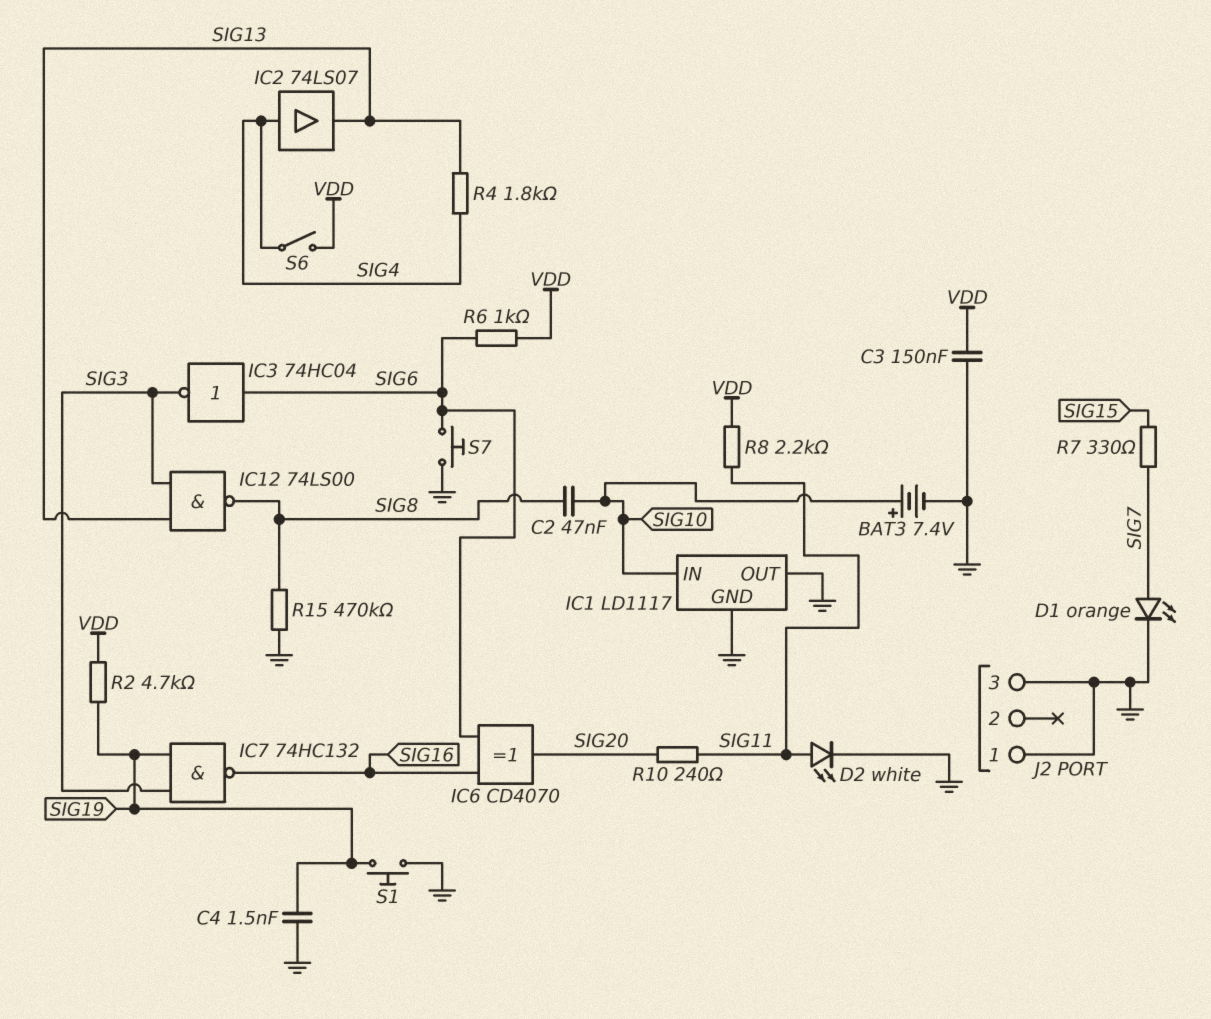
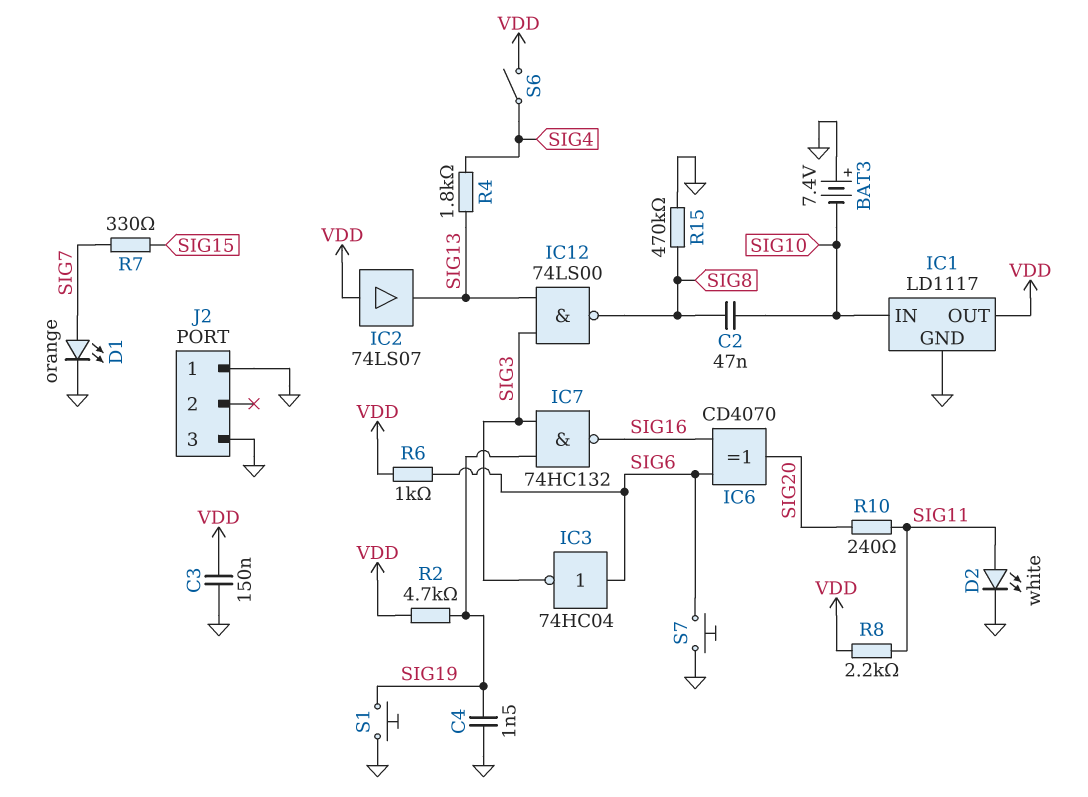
BAT3: 7.4V (plus SIG10, minus GND) -> 7.4V (plus GND, minus SIG10)
IC1 pin OUT: GND -> VDD
IC2: buffer 74LS07 (in SIG4, out SIG13) -> buffer 74LS07 (in VDD, out SIG13)

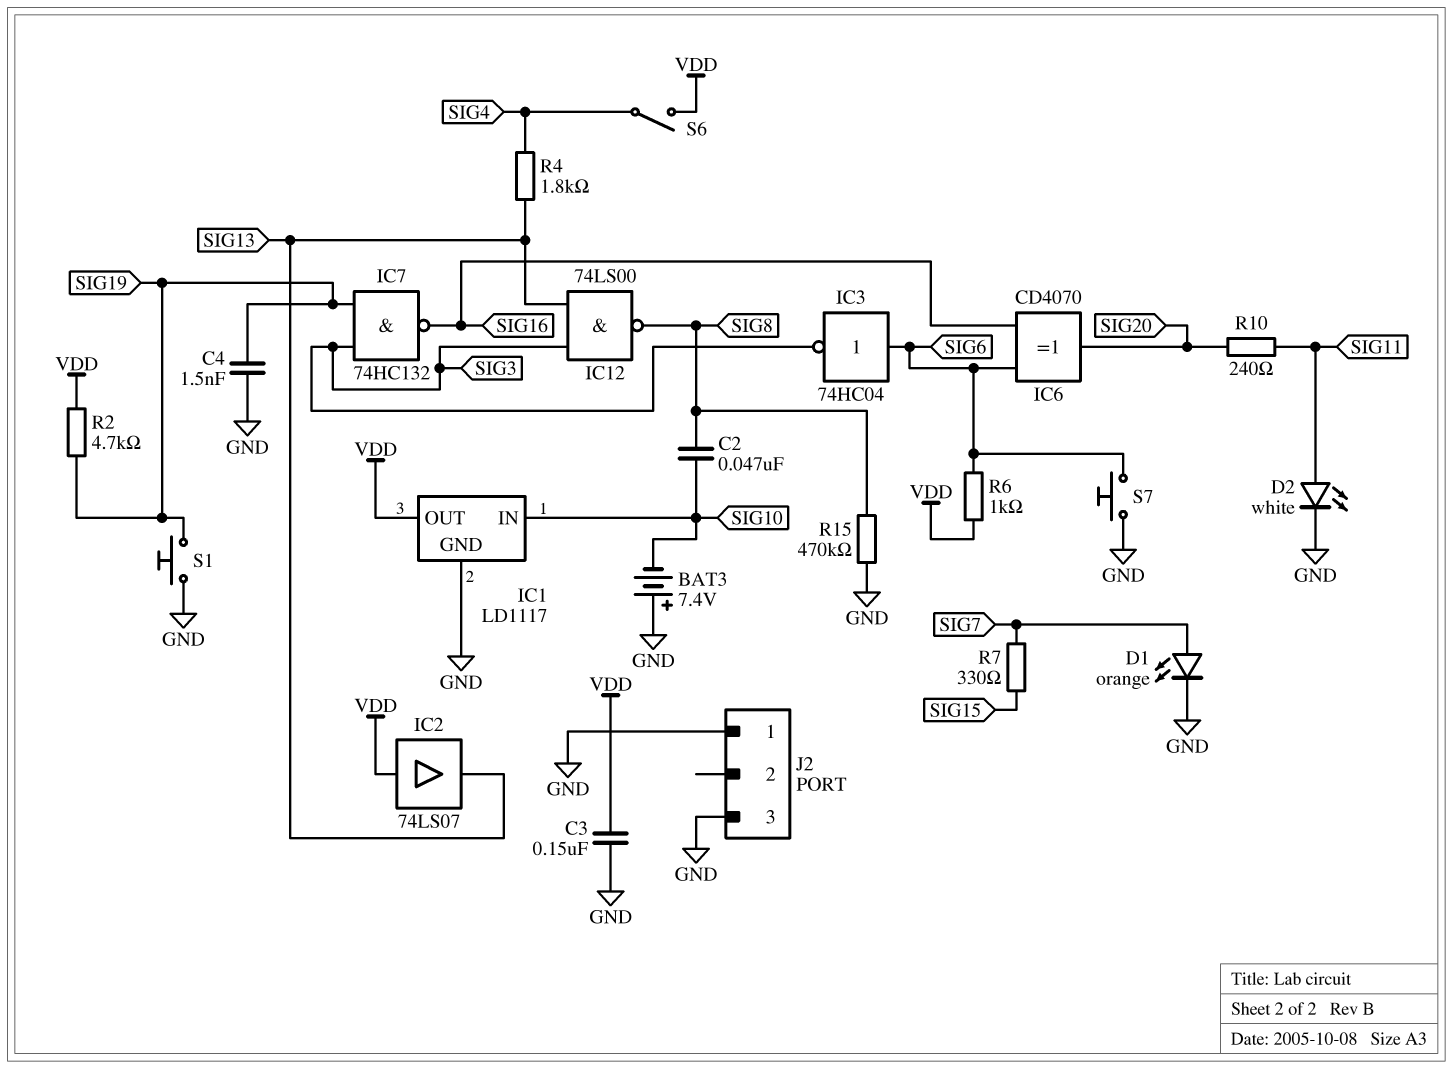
R8: 2.2k (SIG11, VDD) -> none

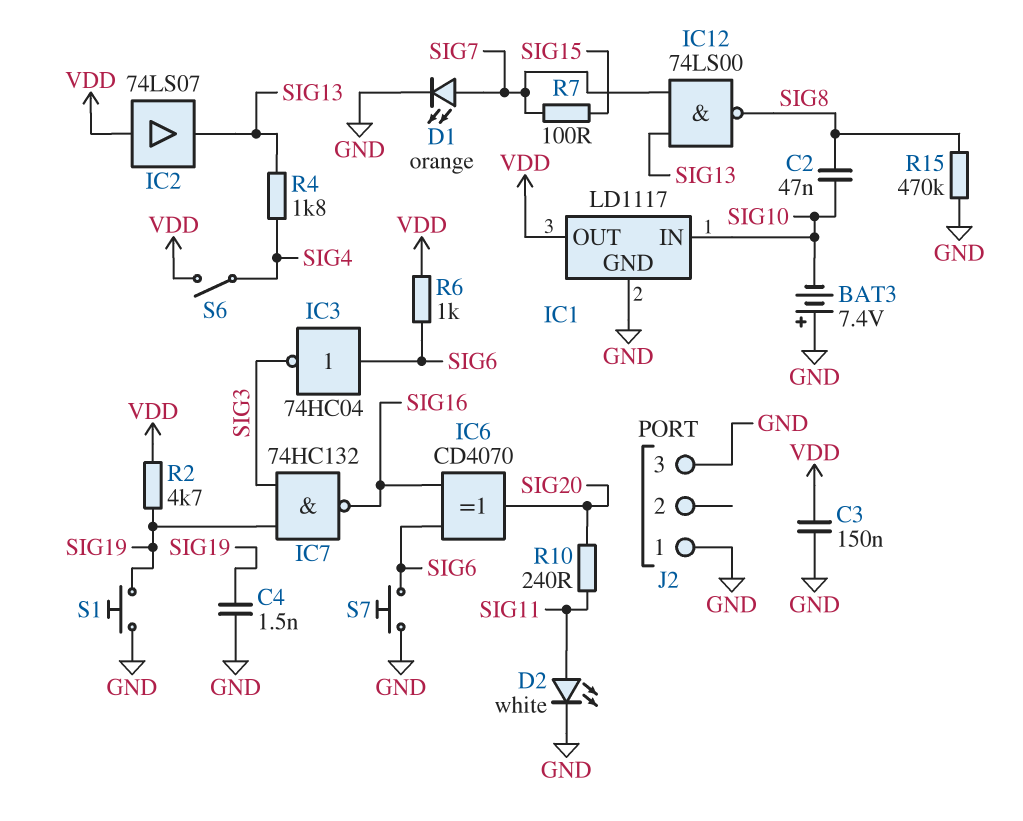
IC12: NAND 74LS00 (in SIG3, in SIG13, out SIG8) -> NAND 74LS00 (in SIG7, in SIG13, out SIG8)
R7: 330 (SIG7, SIG15) -> 100 (SIG7, SIG15)

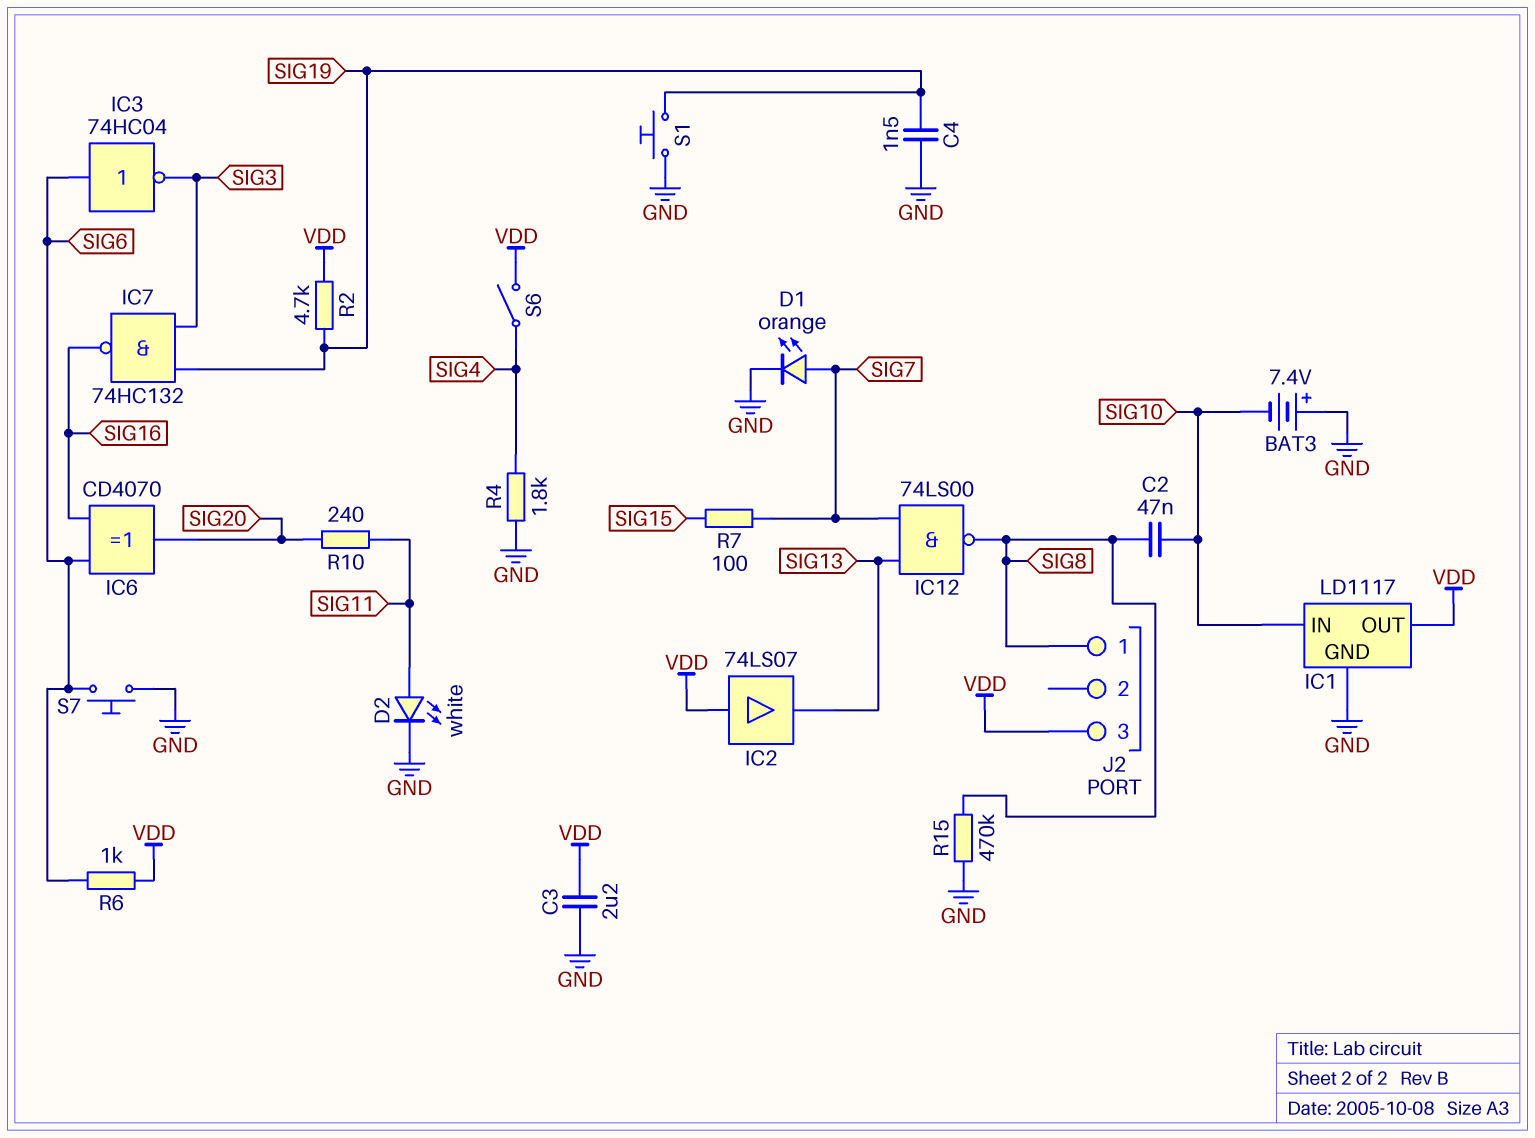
C3: 150nF (GND, VDD) -> 2.2uF (GND, VDD)
J2 pin 1: GND -> SIG8
J2 pin 3: GND -> VDD
R4: 1.8k (SIG4, SIG13) -> 1.8k (GND, SIG4)

